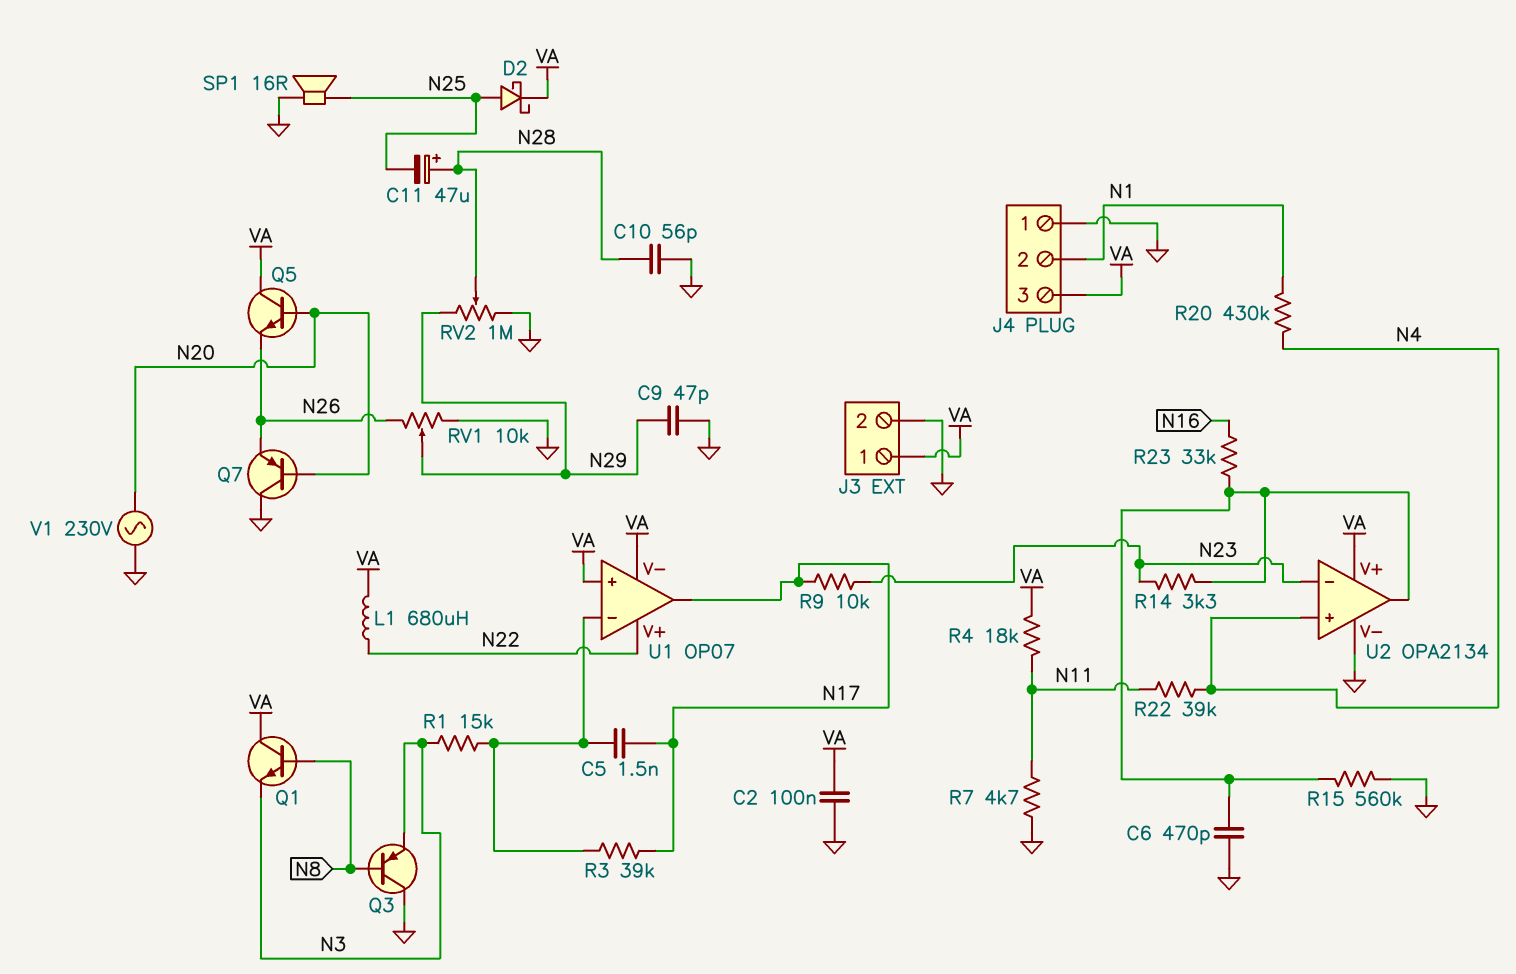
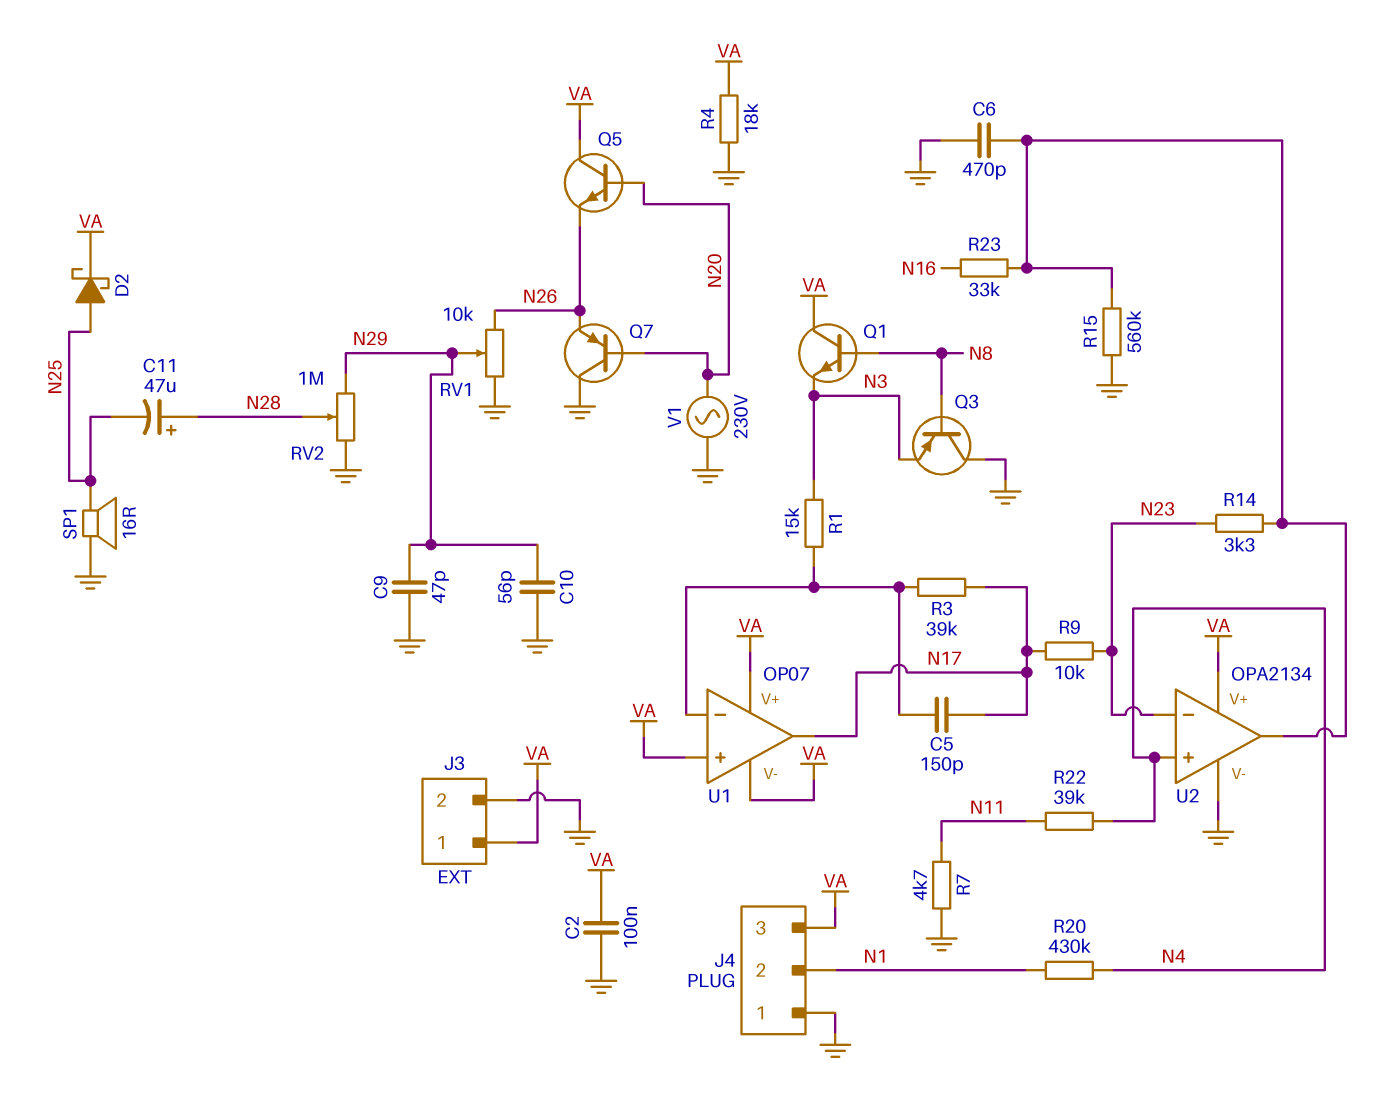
C5: 1.5nF (N17, U1/in-) -> 150pF (N17, U1/in-)
C10: 56pF (GND, N28) -> 56pF (GND, N29)
L1: 680uH (N22, VA) -> none
R4: 18k (N11, VA) -> 18k (GND, VA)
U1 pin V+: N22 -> VA

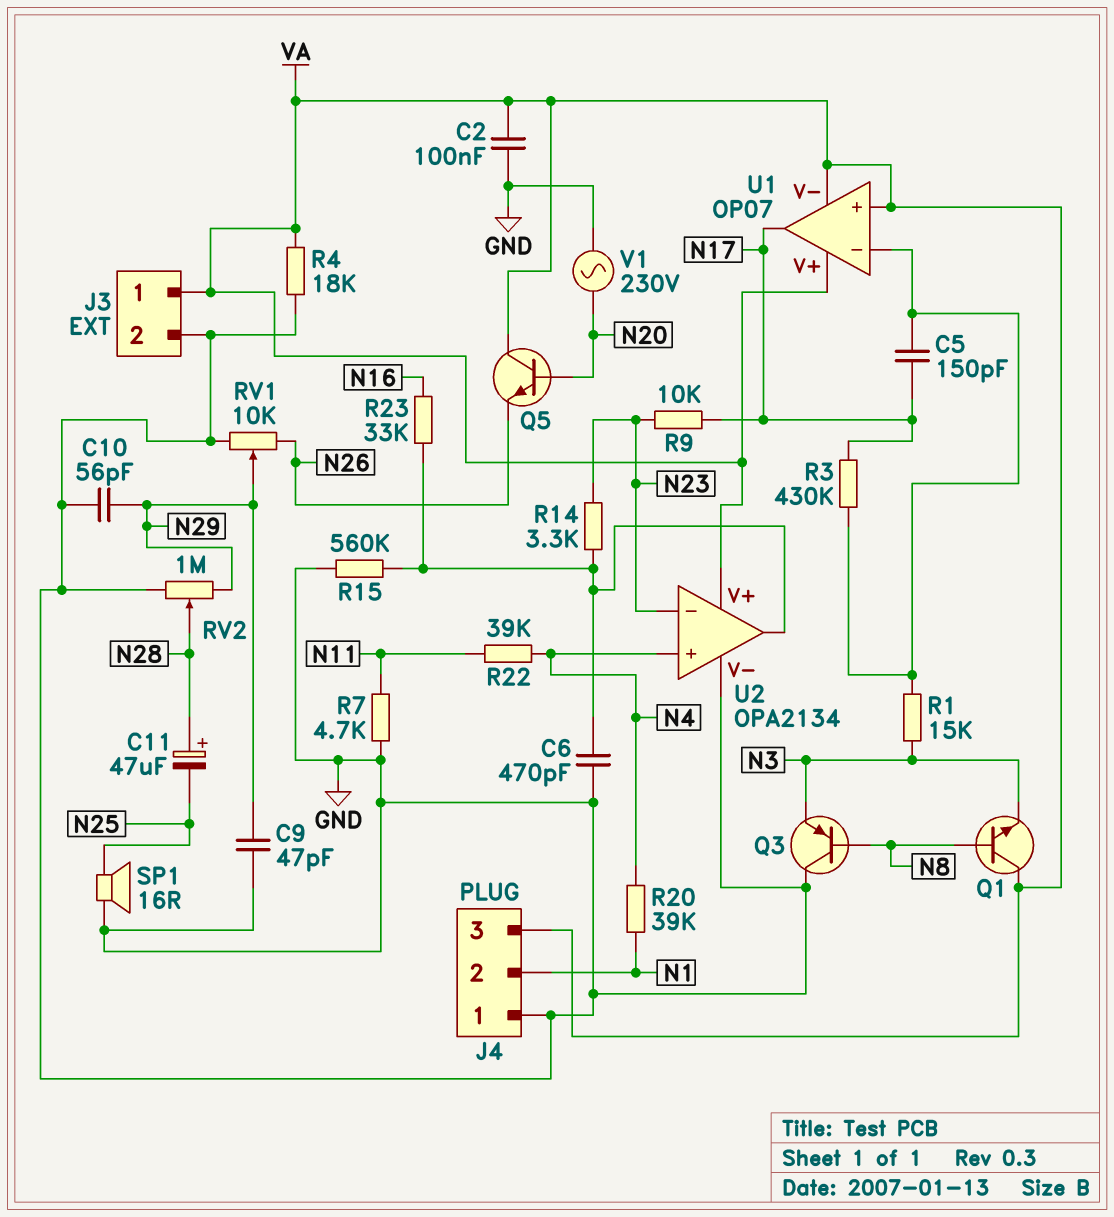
D2: schottky (A N25, K VA) -> none
Q7: PNP (B N20, C GND, E N26) -> none
R3: 39k (N17, U1/in-) -> 430k (N17, U1/in-)
R20: 430k (N1, N4) -> 39k (N1, N4)

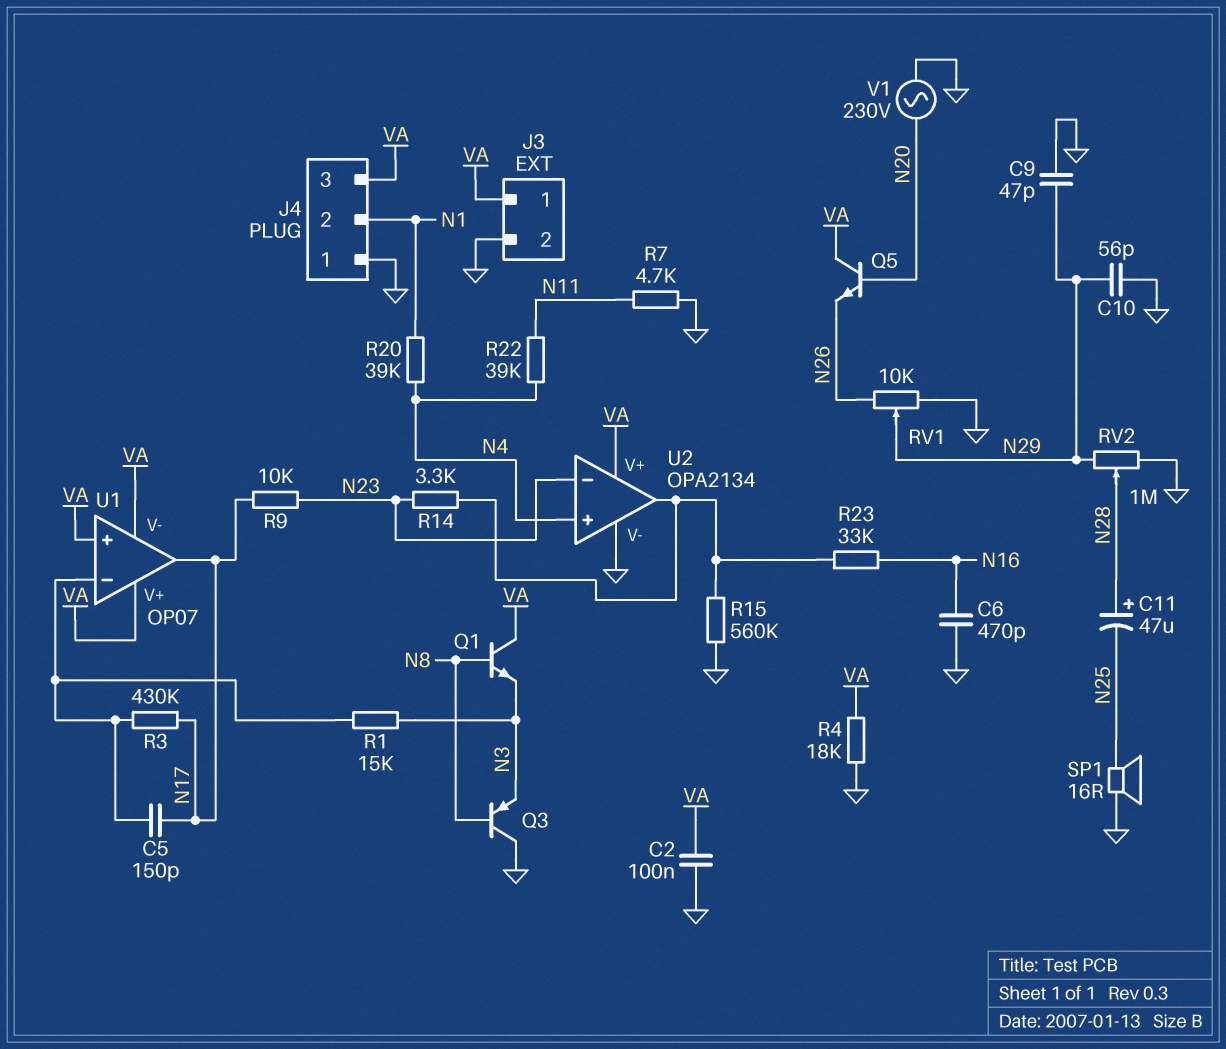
C6: 470pF (GND, U2/out) -> 470pF (GND, N16)

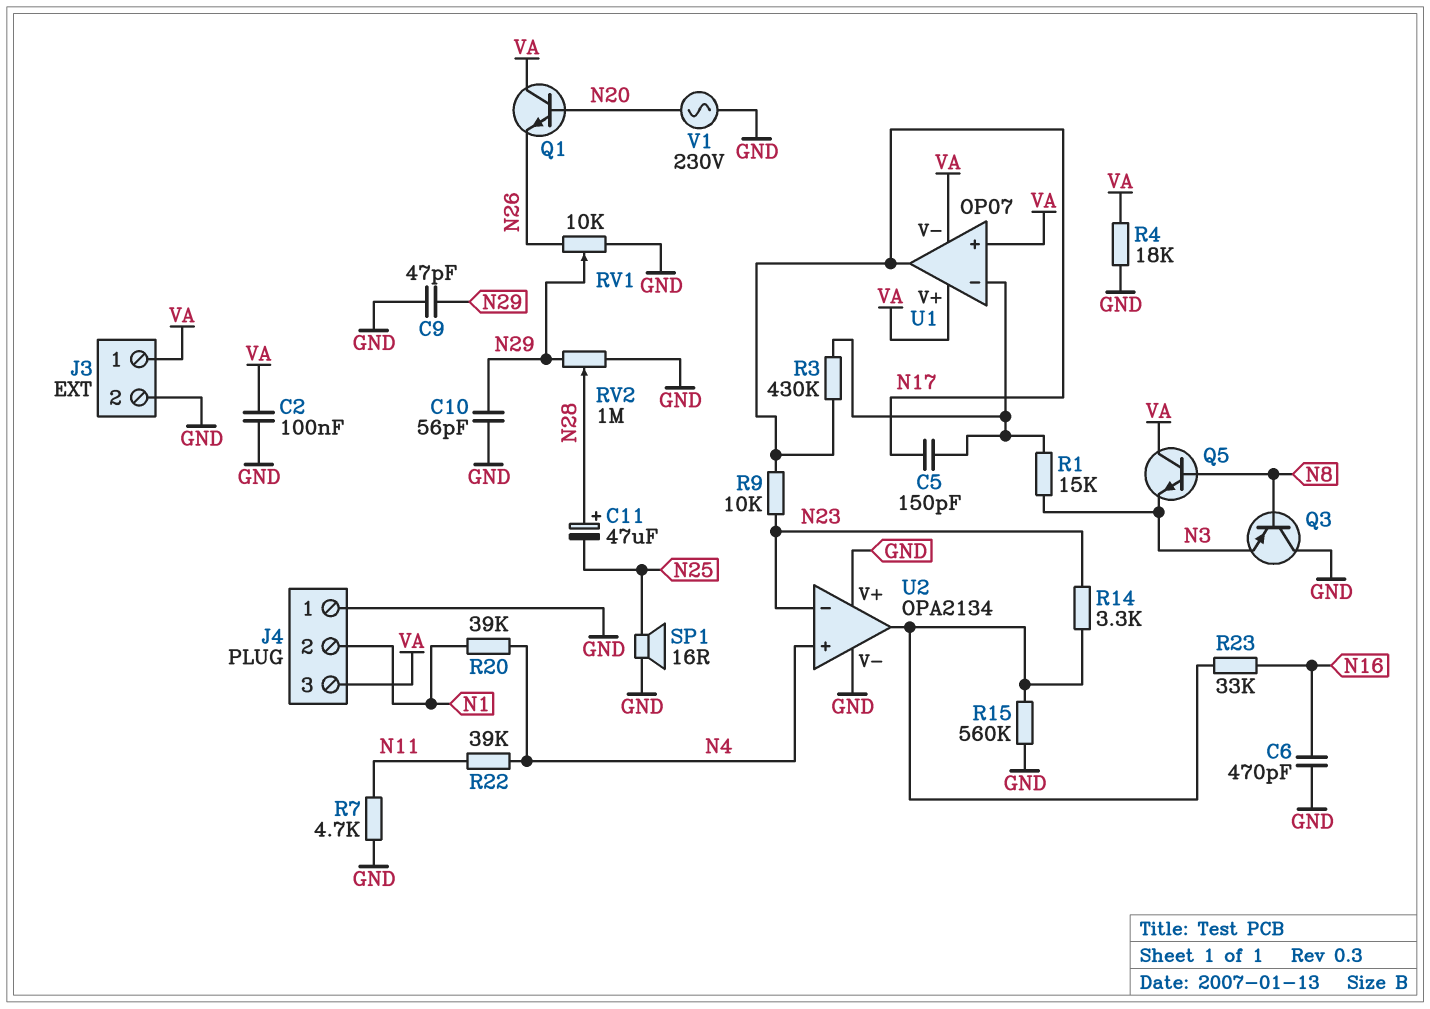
Q1: NPN (B N8, C VA, E N3) -> NPN (B N20, C VA, E N26)
Q5: NPN (B N20, C VA, E N26) -> NPN (B N8, C VA, E N3)
U2 pin V+: VA -> GND

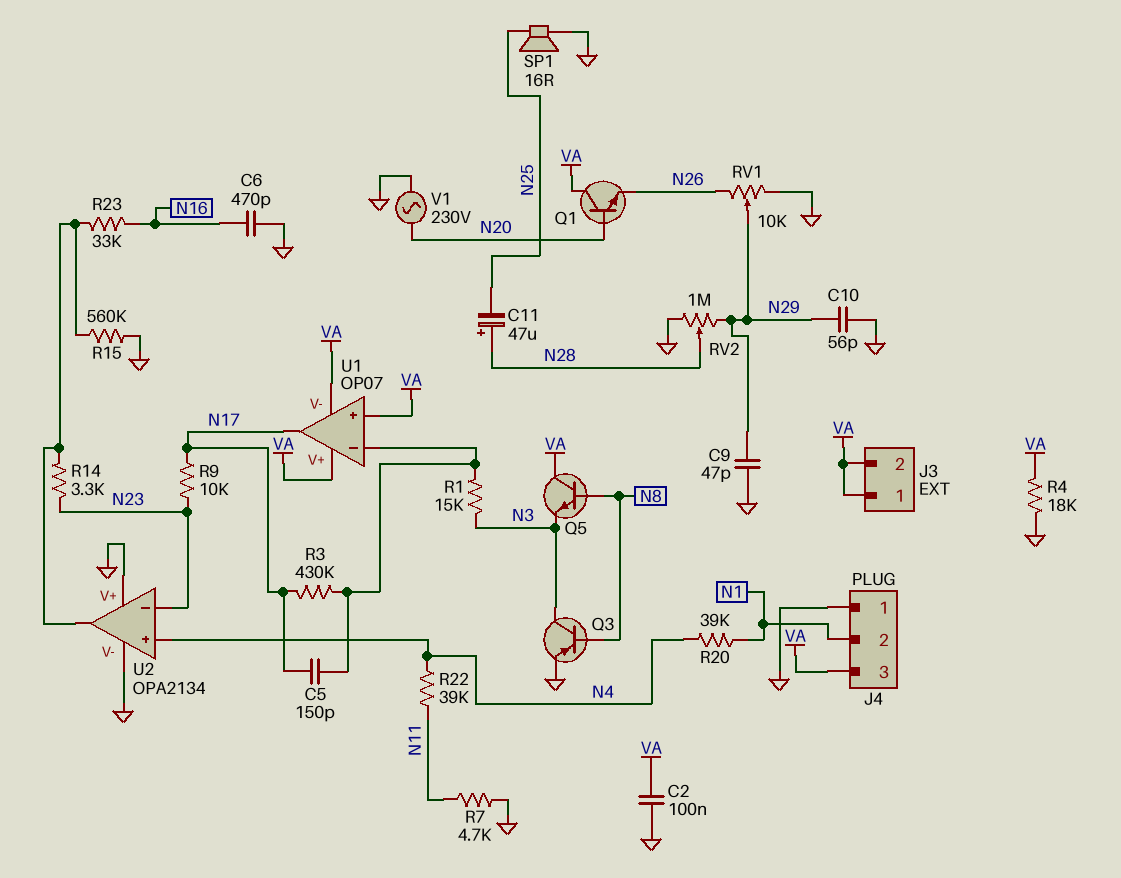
J3 pin 2: GND -> VA
Q3: PNP (B N8, C GND, E N3) -> PNP (B N8, C N3, E GND)

